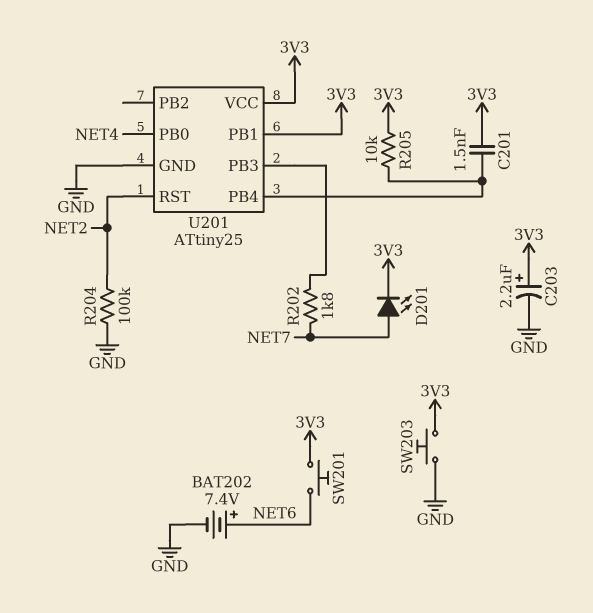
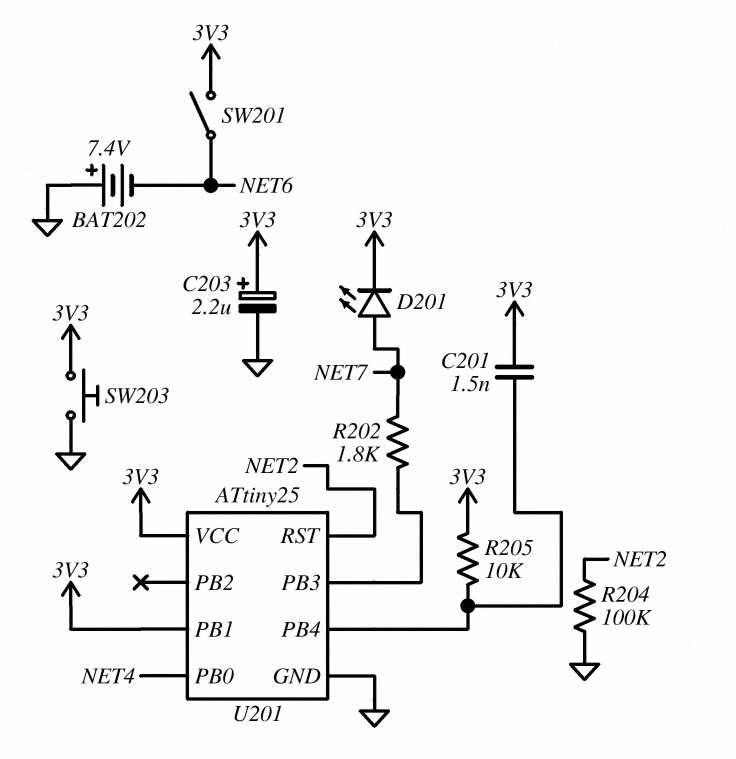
BAT202: 7.4V (plus NET6, minus GND) -> 7.4V (plus GND, minus NET6)
SW201: button (3V3, NET6) -> switch (3V3, NET6)

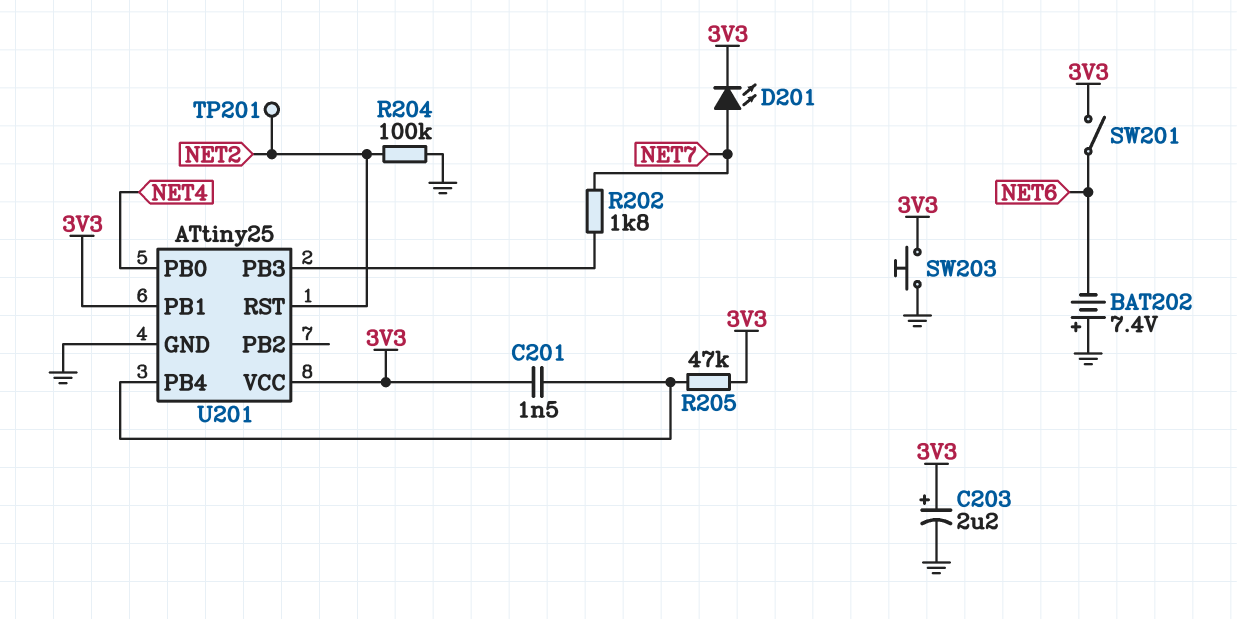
R205: 10k (3V3, U201/PB4) -> 47k (3V3, U201/PB4)
TP201: none -> test point (NET2)

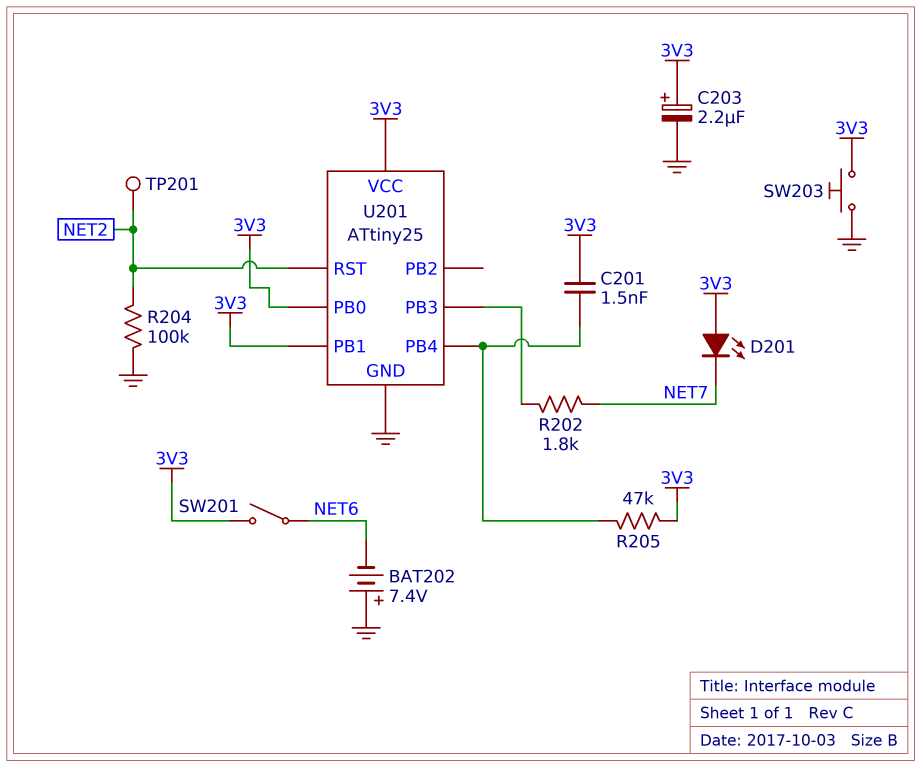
D201: LED (A NET7, K 3V3) -> LED (A 3V3, K NET7)
U201 pin PB0: NET4 -> 3V3

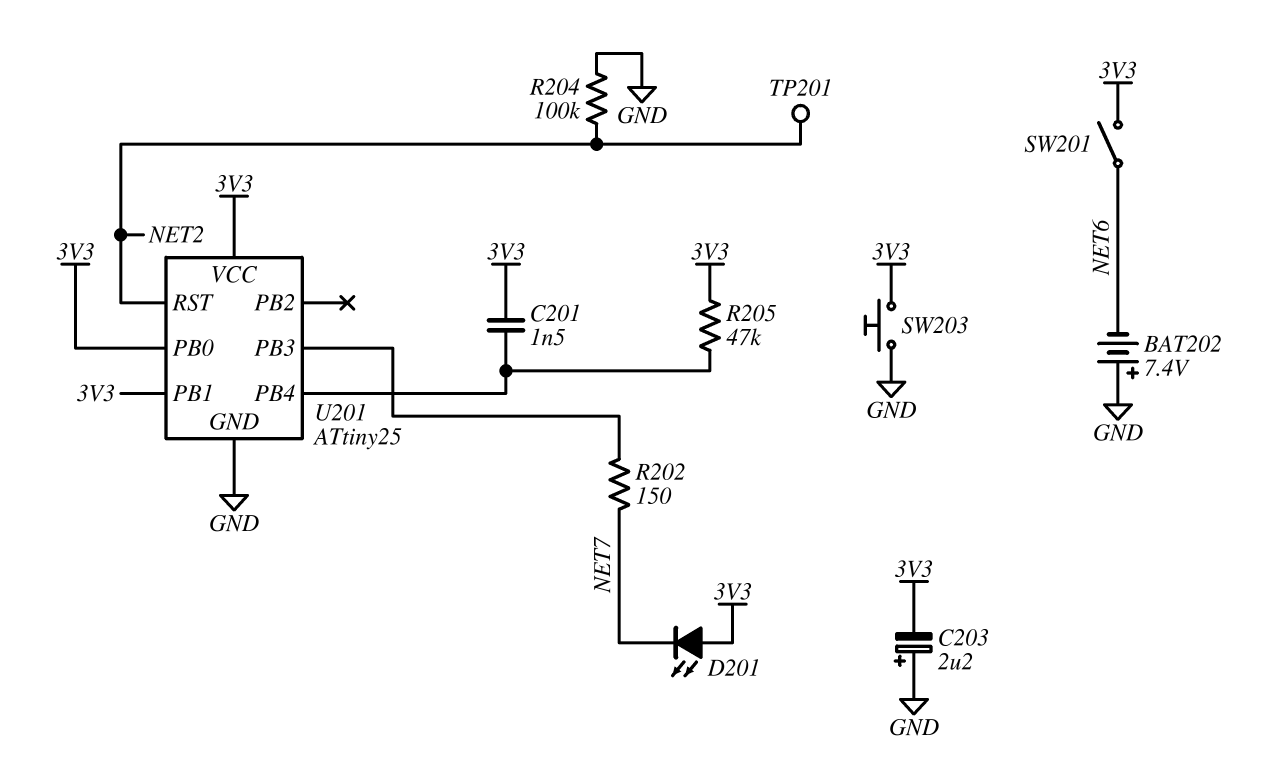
C203: 2.2uF (plus 3V3, minus GND) -> 2.2uF (plus GND, minus 3V3)
R202: 1.8k (NET7, U201/PB3) -> 150 (NET7, U201/PB3)

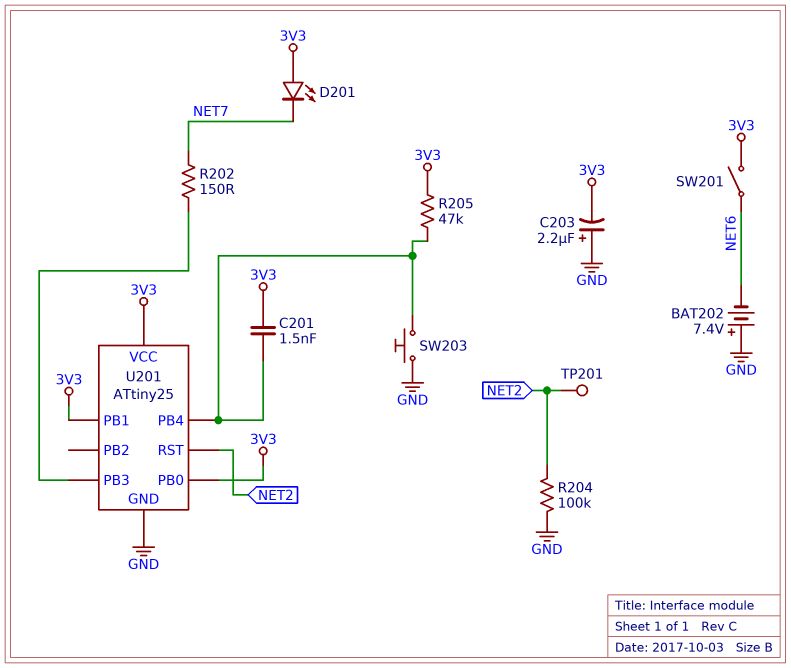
SW203: button (3V3, GND) -> button (GND, U201/PB4)

